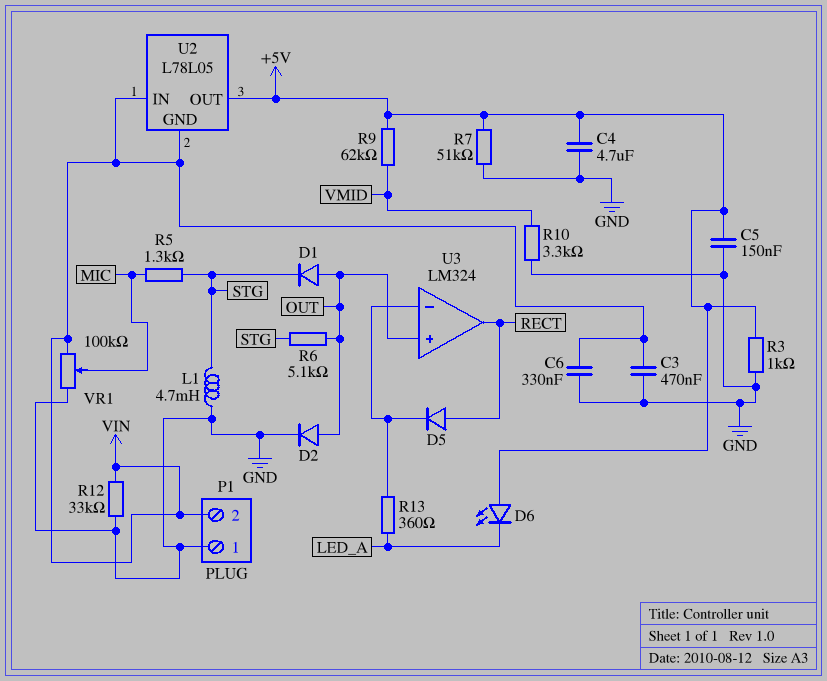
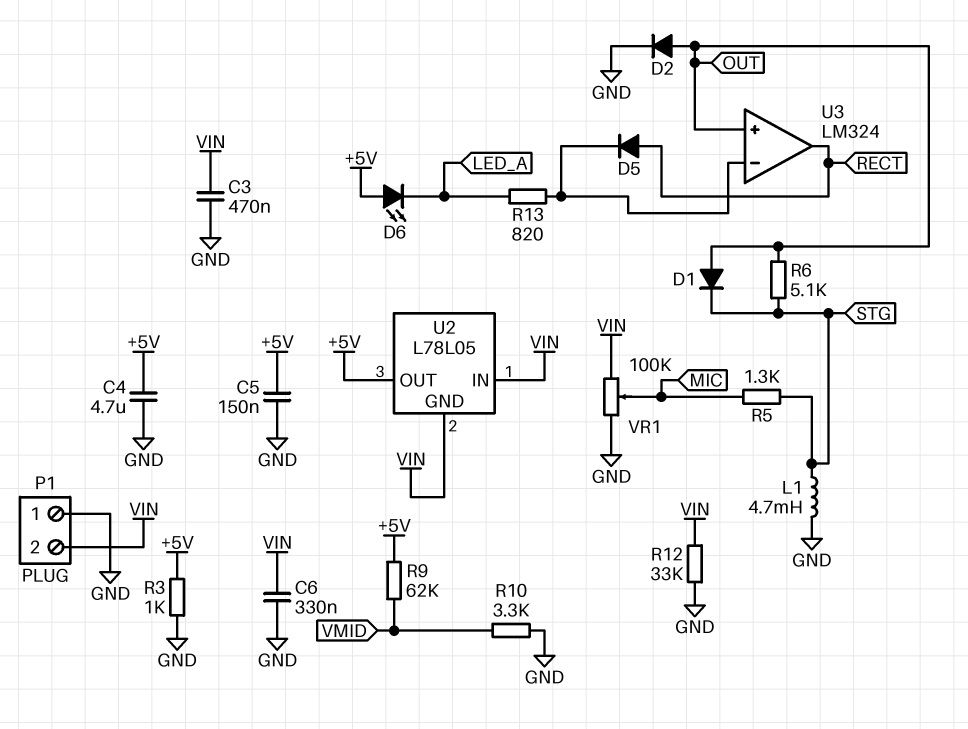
R7: 51k (+5V, GND) -> none
R13: 360 (LED_A, U3/in-) -> 820 (LED_A, U3/in-)

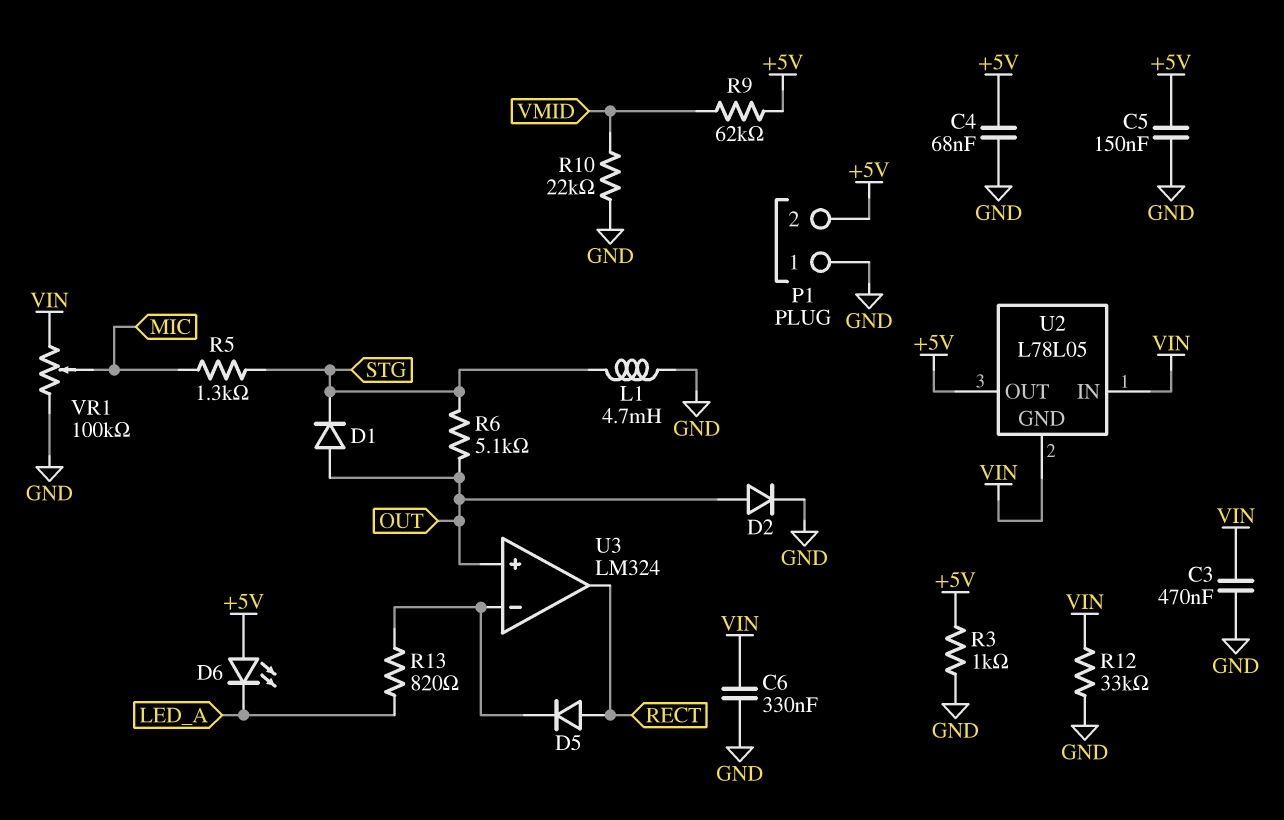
C4: 4.7uF (+5V, GND) -> 68nF (+5V, GND)
P1 pin 2: VIN -> +5V
R10: 3.3k (GND, VMID) -> 22k (GND, VMID)

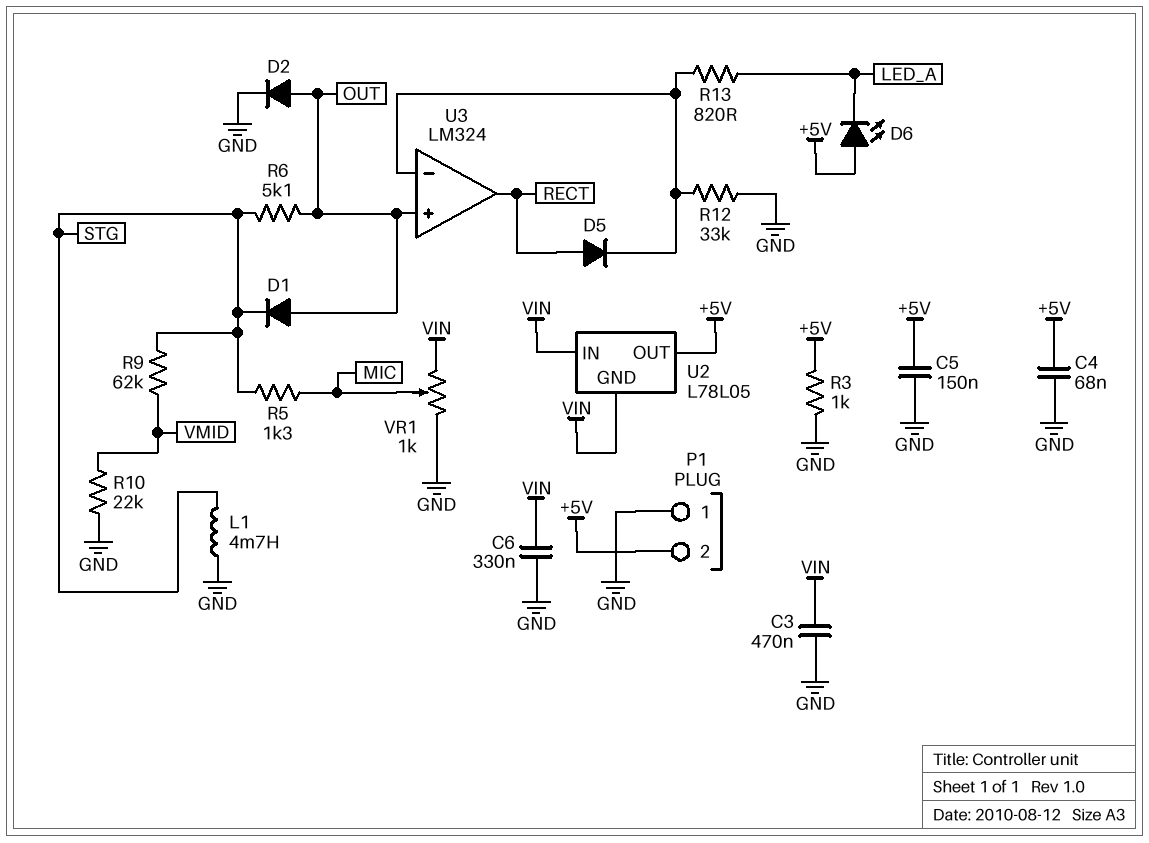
R9: 62k (+5V, VMID) -> 62k (STG, VMID)
R12: 33k (GND, VIN) -> 33k (GND, U3/in-)
VR1: 100k (GND, VIN, wiper MIC) -> 1k (GND, VIN, wiper MIC)

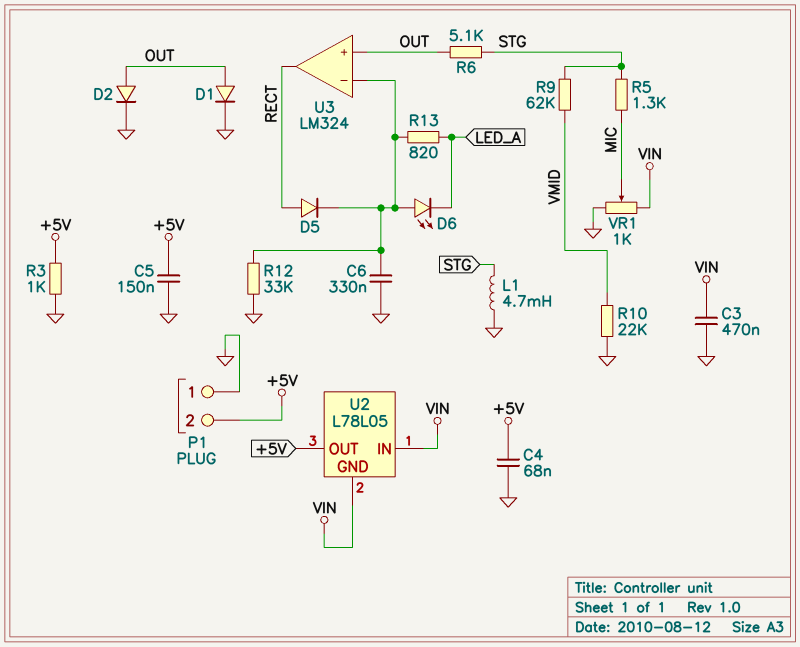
C6: 330nF (GND, VIN) -> 330nF (GND, U3/in-)
D1: diode (A OUT, K STG) -> diode (A OUT, K GND)
D6: LED (A +5V, K LED_A) -> LED (A U3/in-, K LED_A)

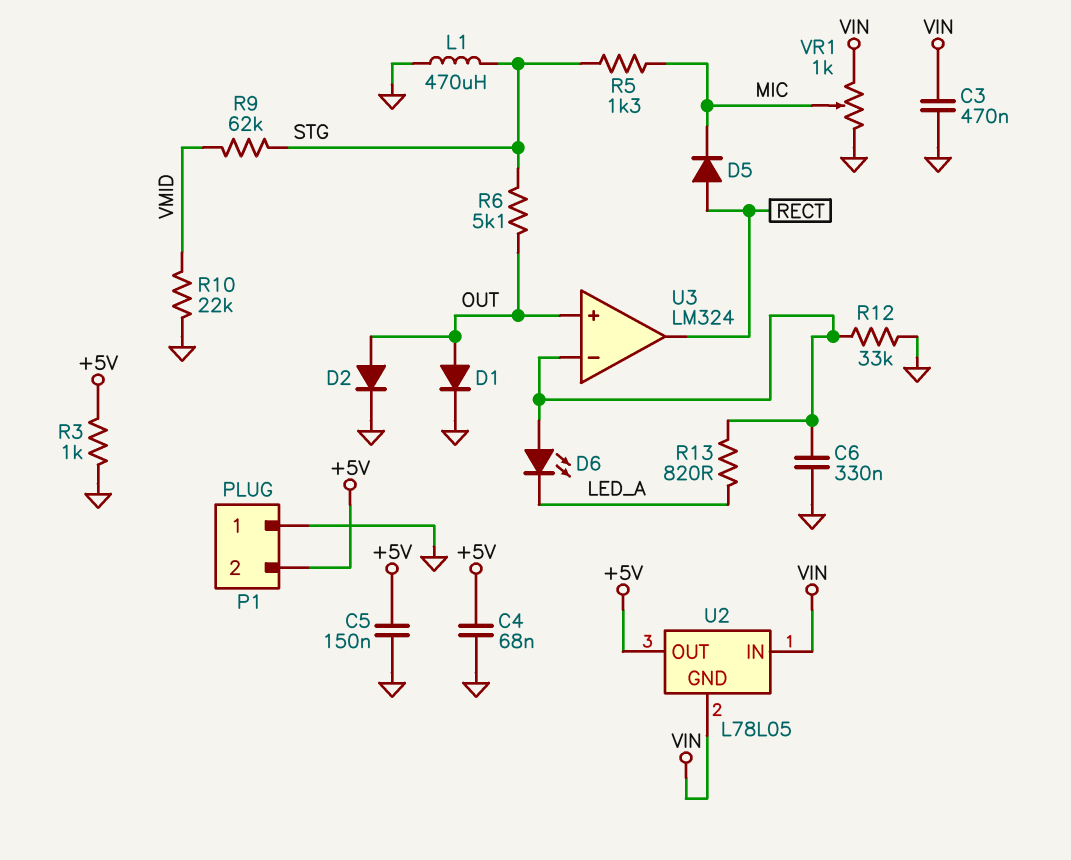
D5: diode (A RECT, K U3/in-) -> diode (A RECT, K MIC)
L1: 4.7mH (GND, STG) -> 470uH (GND, STG)

